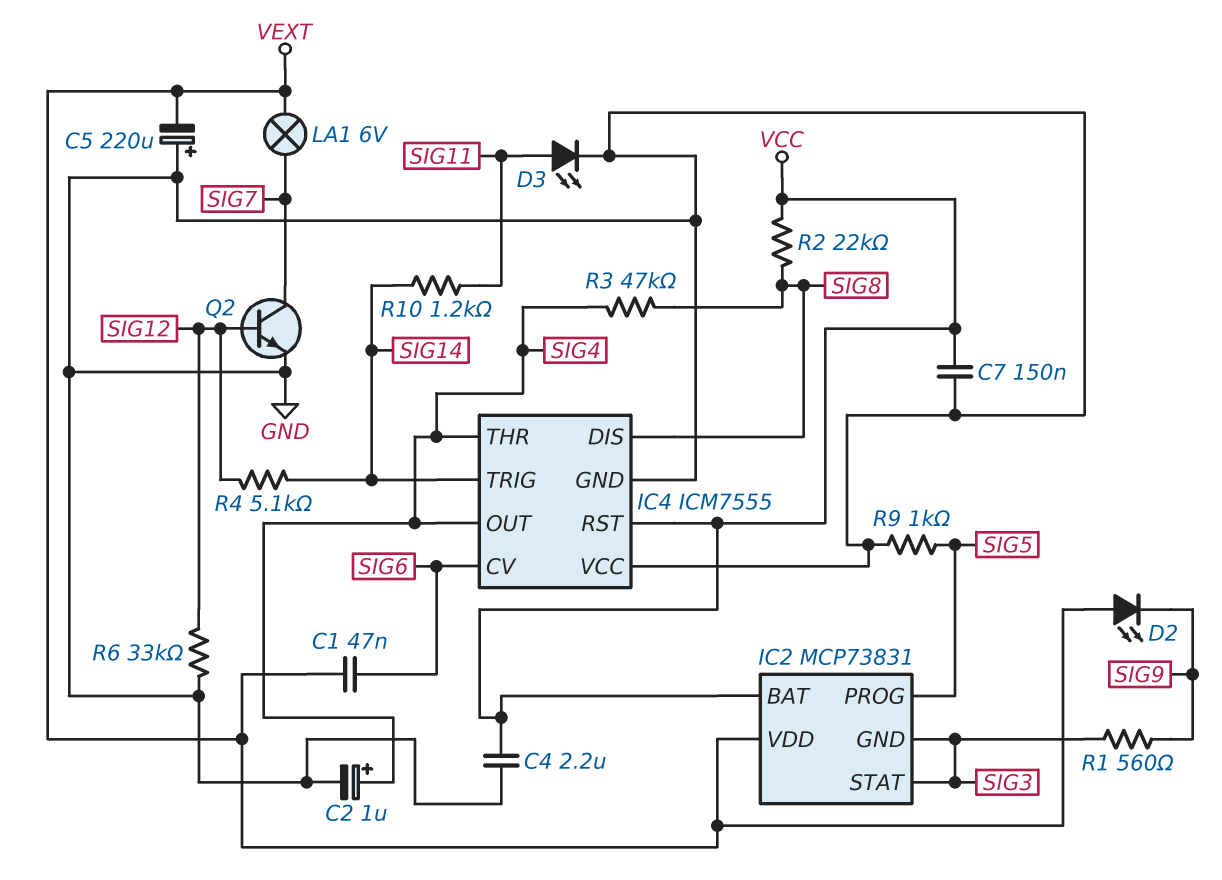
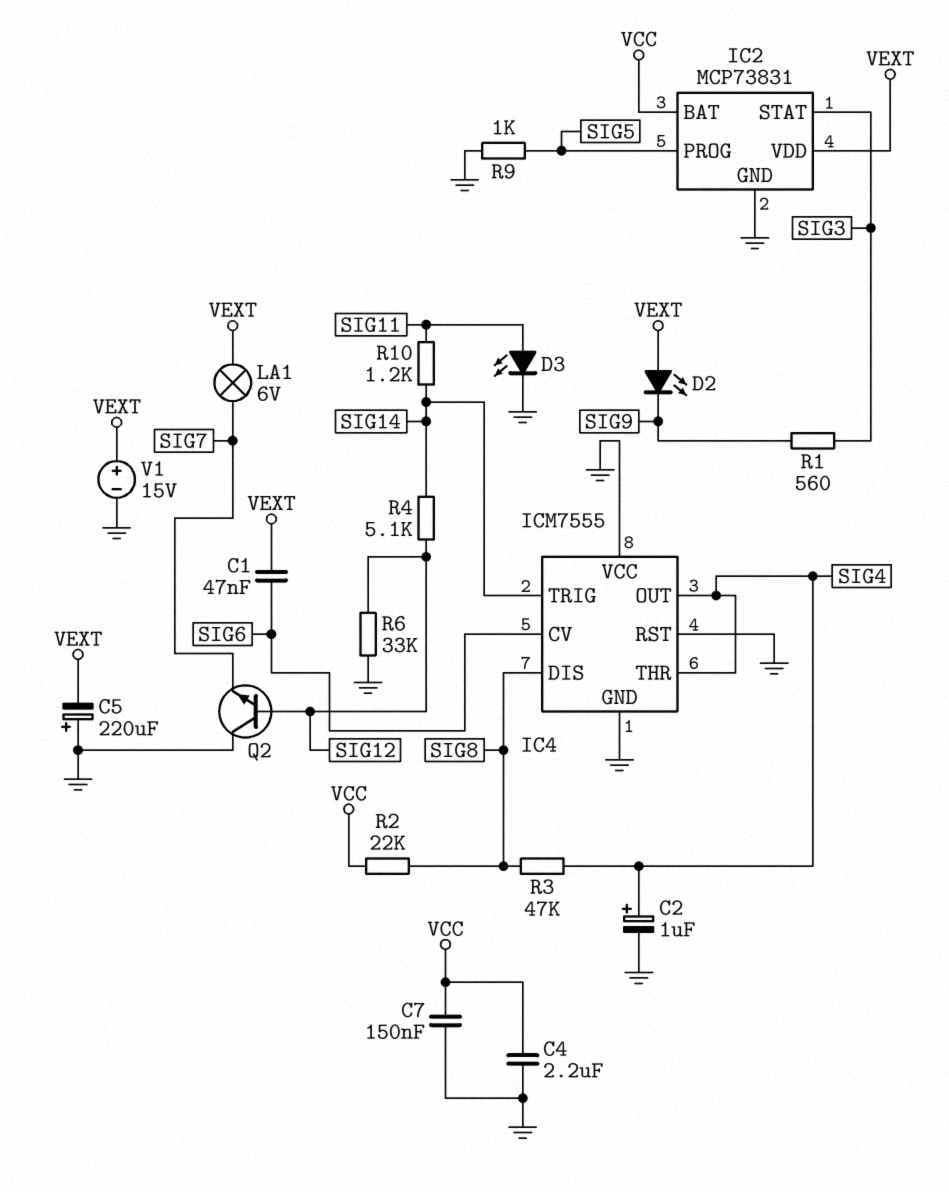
IC2 pin GND: SIG3 -> GND
IC4 pin RST: VCC -> GND
Q2: NPN (B SIG12, C SIG7, E GND) -> NPN (B SIG12, C GND, E SIG7)
V1: none -> 15V (plus VEXT, minus GND)

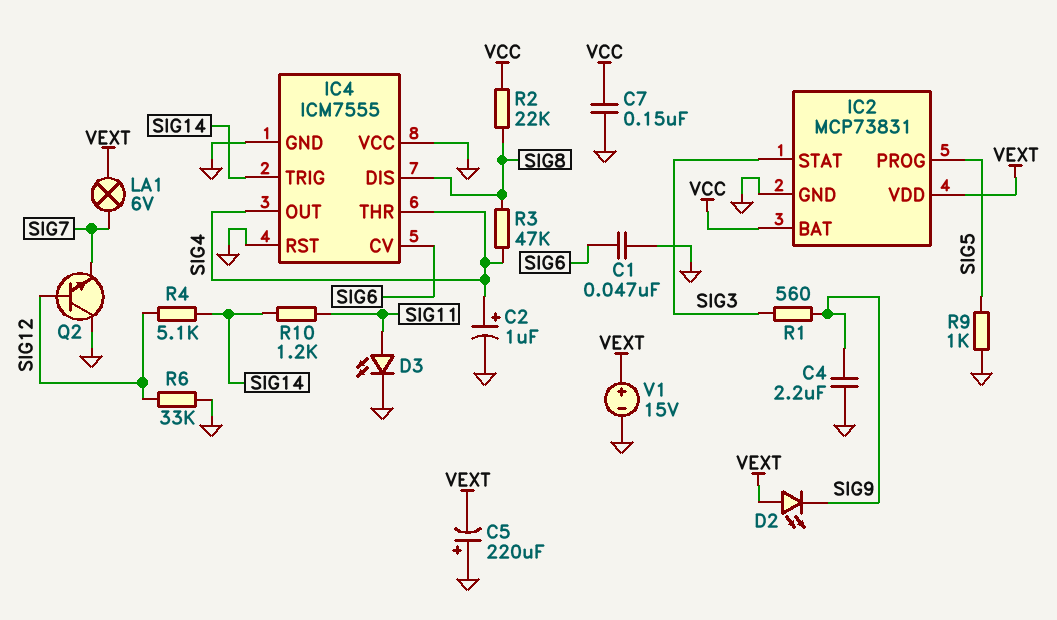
C1: 47nF (SIG6, VEXT) -> 47nF (GND, SIG6)
C4: 2.2uF (GND, VCC) -> 2.2uF (GND, SIG9)

